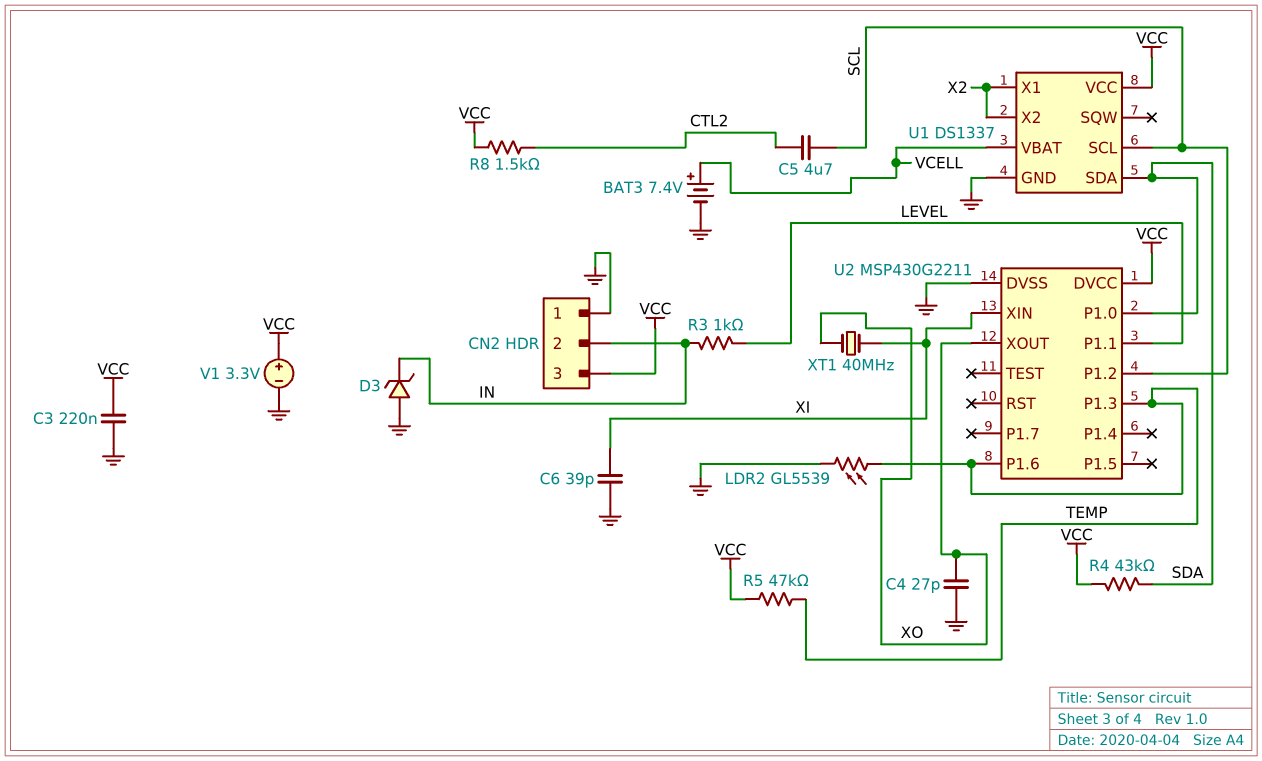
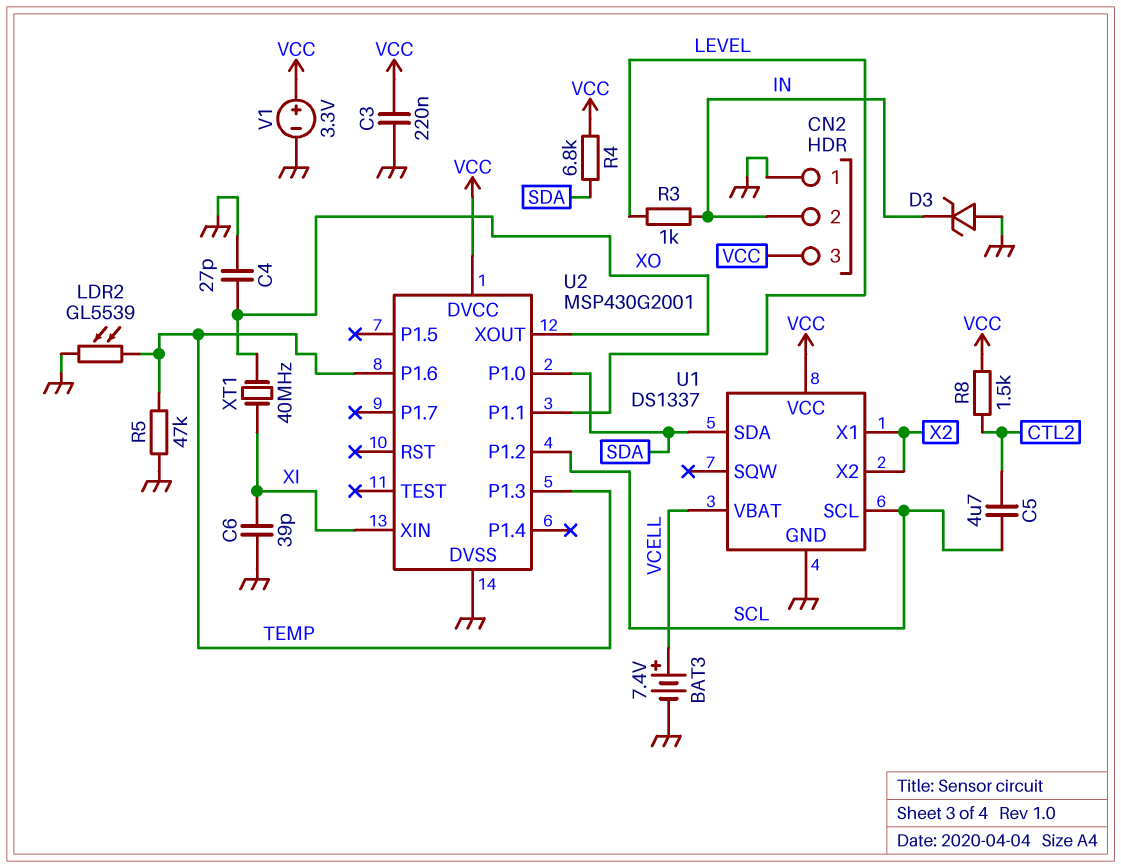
R4: 43k (SDA, VCC) -> 6.8k (SDA, VCC)
R5: 47k (TEMP, VCC) -> 47k (GND, TEMP)
U2: MSP430G2211 -> MSP430G2001

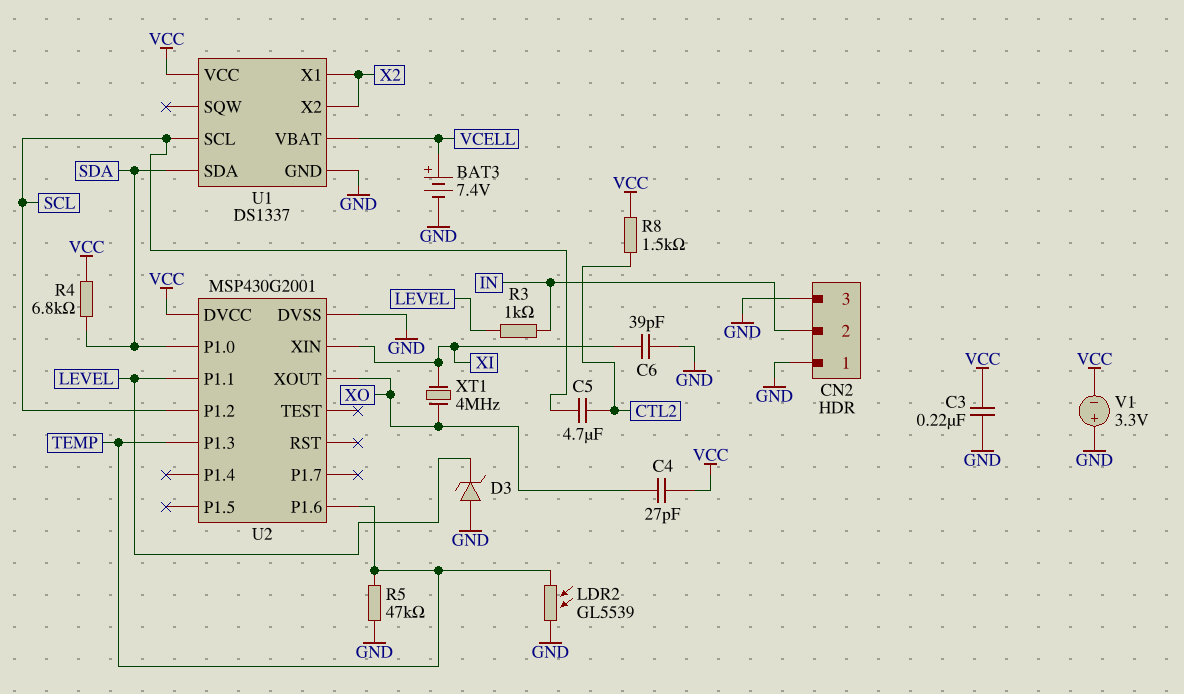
C4: 27pF (GND, XO) -> 27pF (VCC, XO)
CN2 pin 3: VCC -> GND
D3: zener (A GND, K IN) -> zener (A GND, K LEVEL)
V1: 3.3V (plus VCC, minus GND) -> 3.3V (plus GND, minus VCC)
XT1: 40MHz (XI, XO) -> 4MHz (XI, XO)

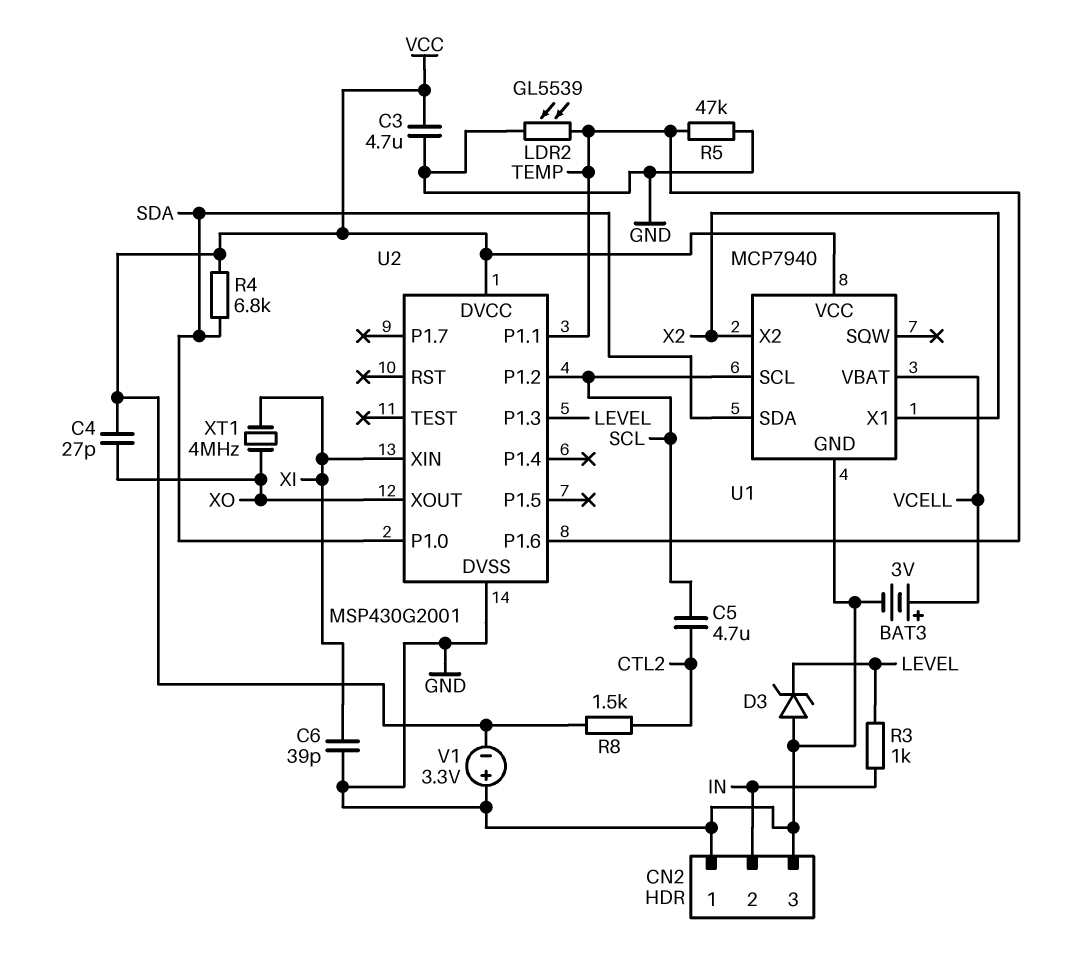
BAT3: 7.4V (plus VCELL, minus GND) -> 3V (plus VCELL, minus GND)
C3: 220nF (GND, VCC) -> 4.7uF (GND, VCC)
U1: DS1337 -> MCP7940
U2 pin P1.1: LEVEL -> TEMP
U2 pin P1.3: TEMP -> LEVEL

